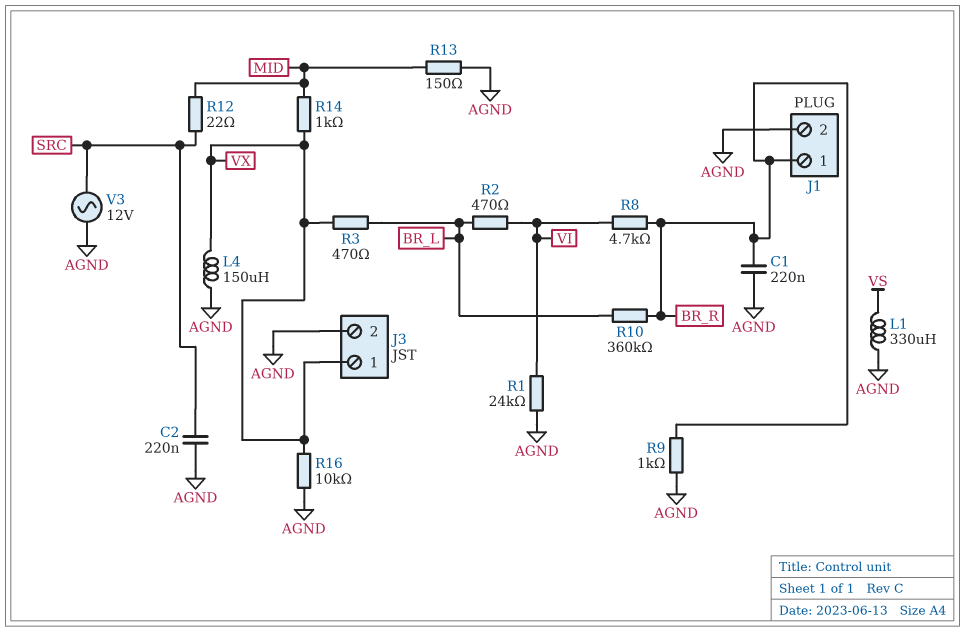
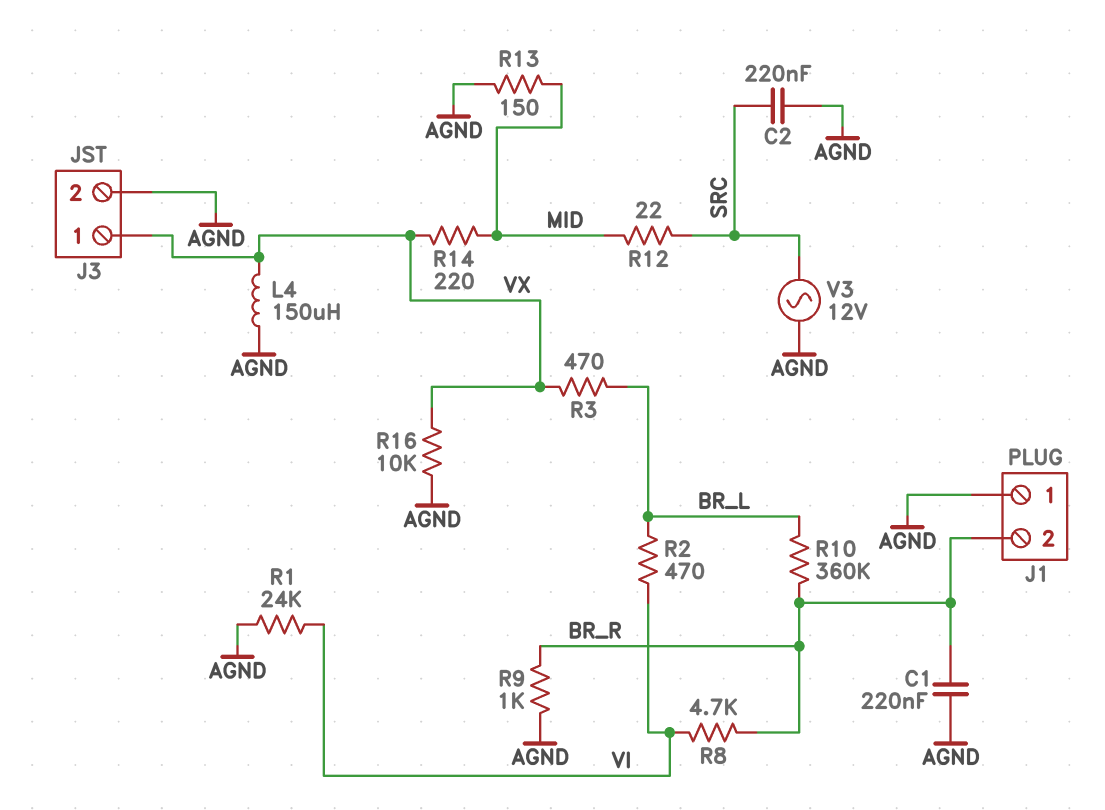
J1 pin 1: BR_R -> AGND
J1 pin 2: AGND -> BR_R
L1: 330uH (AGND, VS) -> none
R14: 1k (MID, VX) -> 220 (MID, VX)

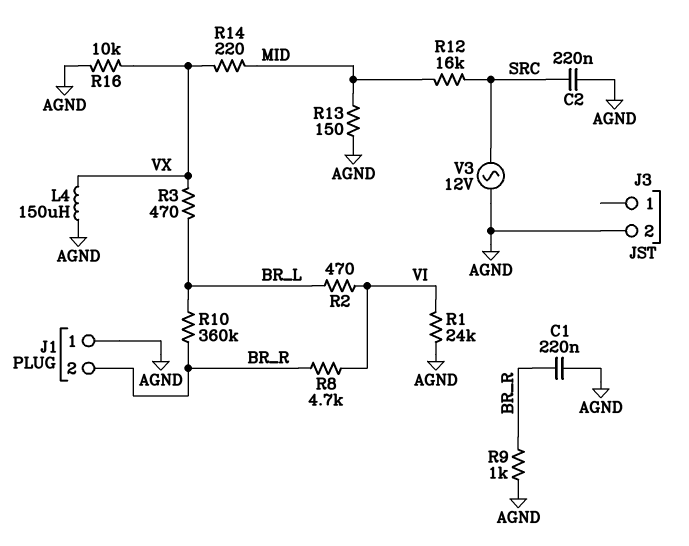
J3 pin 1: VX -> none
R12: 22 (MID, SRC) -> 16k (MID, SRC)

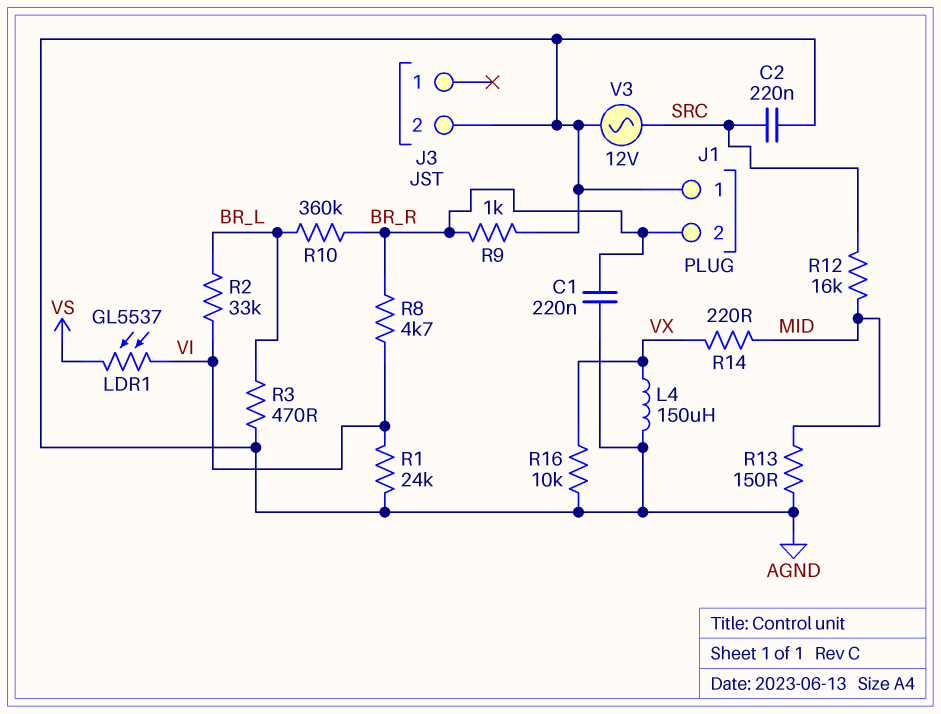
LDR1: none -> GL5537 (VI, VS)
R2: 470 (BR_L, VI) -> 33k (BR_L, VI)
R3: 470 (BR_L, VX) -> 470 (AGND, BR_L)

